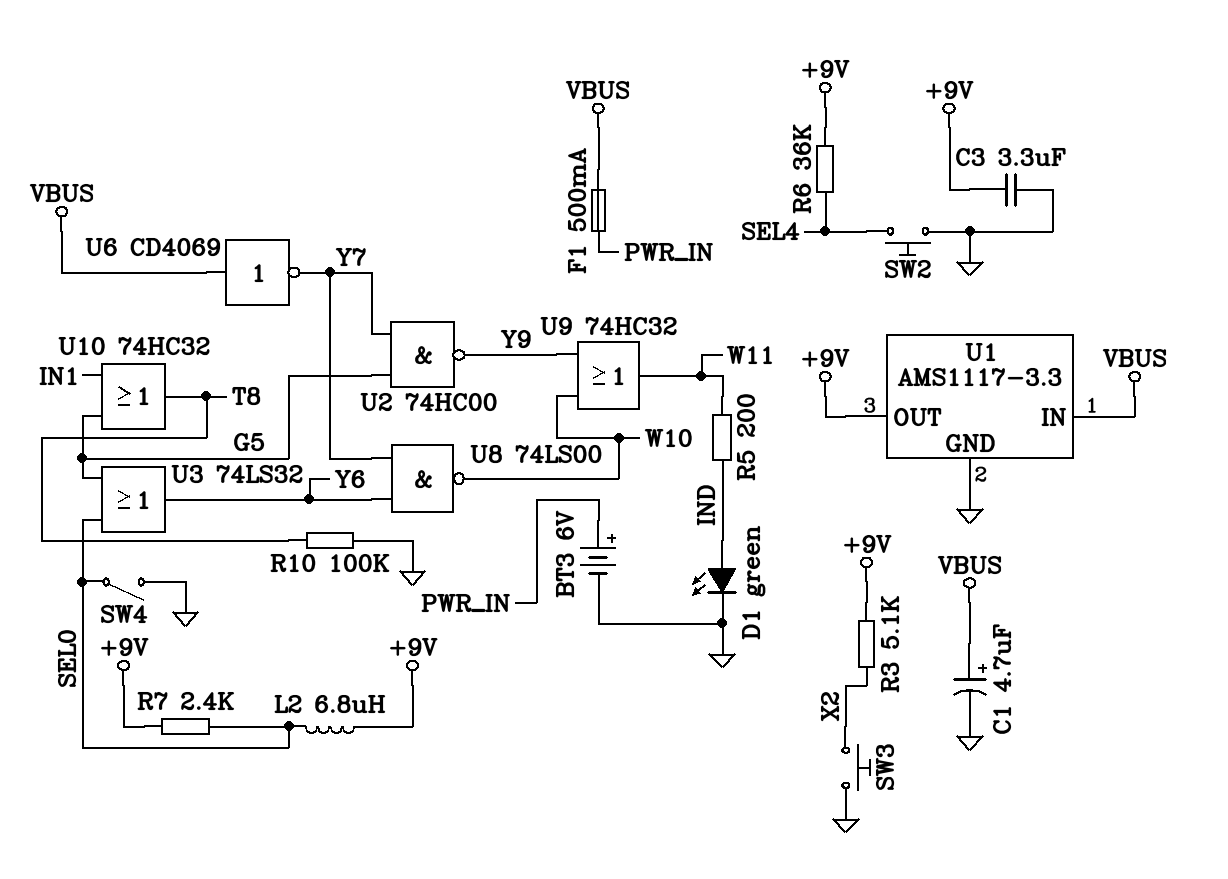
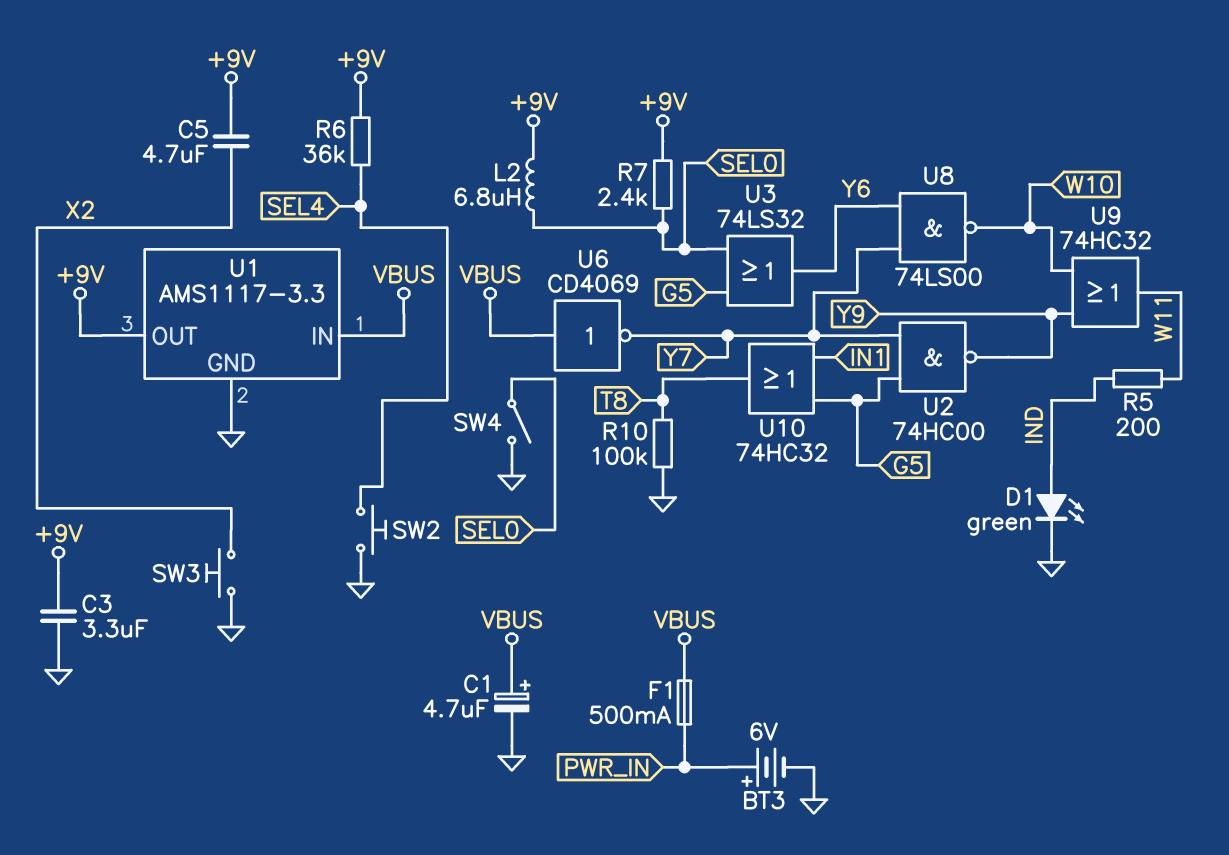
C5: none -> 4.7uF (+9V, X2)
R3: 5.1k (+9V, X2) -> none

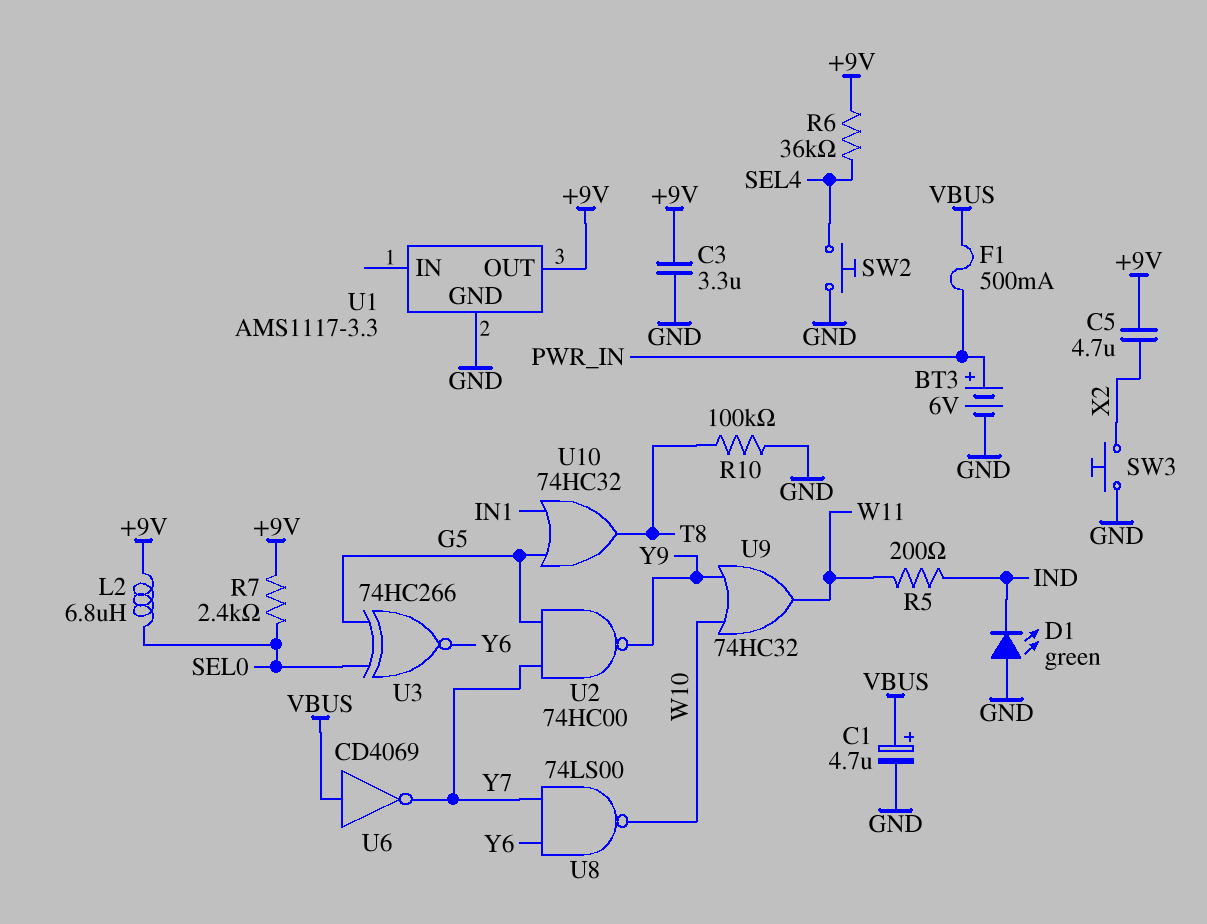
D1: LED green (A IND, K GND) -> LED green (A GND, K IND)
SW4: switch (GND, SEL0) -> none
U1 pin IN: VBUS -> none
U3: OR 74LS32 (in G5, in SEL0, out Y6) -> XNOR 74HC266 (in G5, in SEL0, out Y6)

